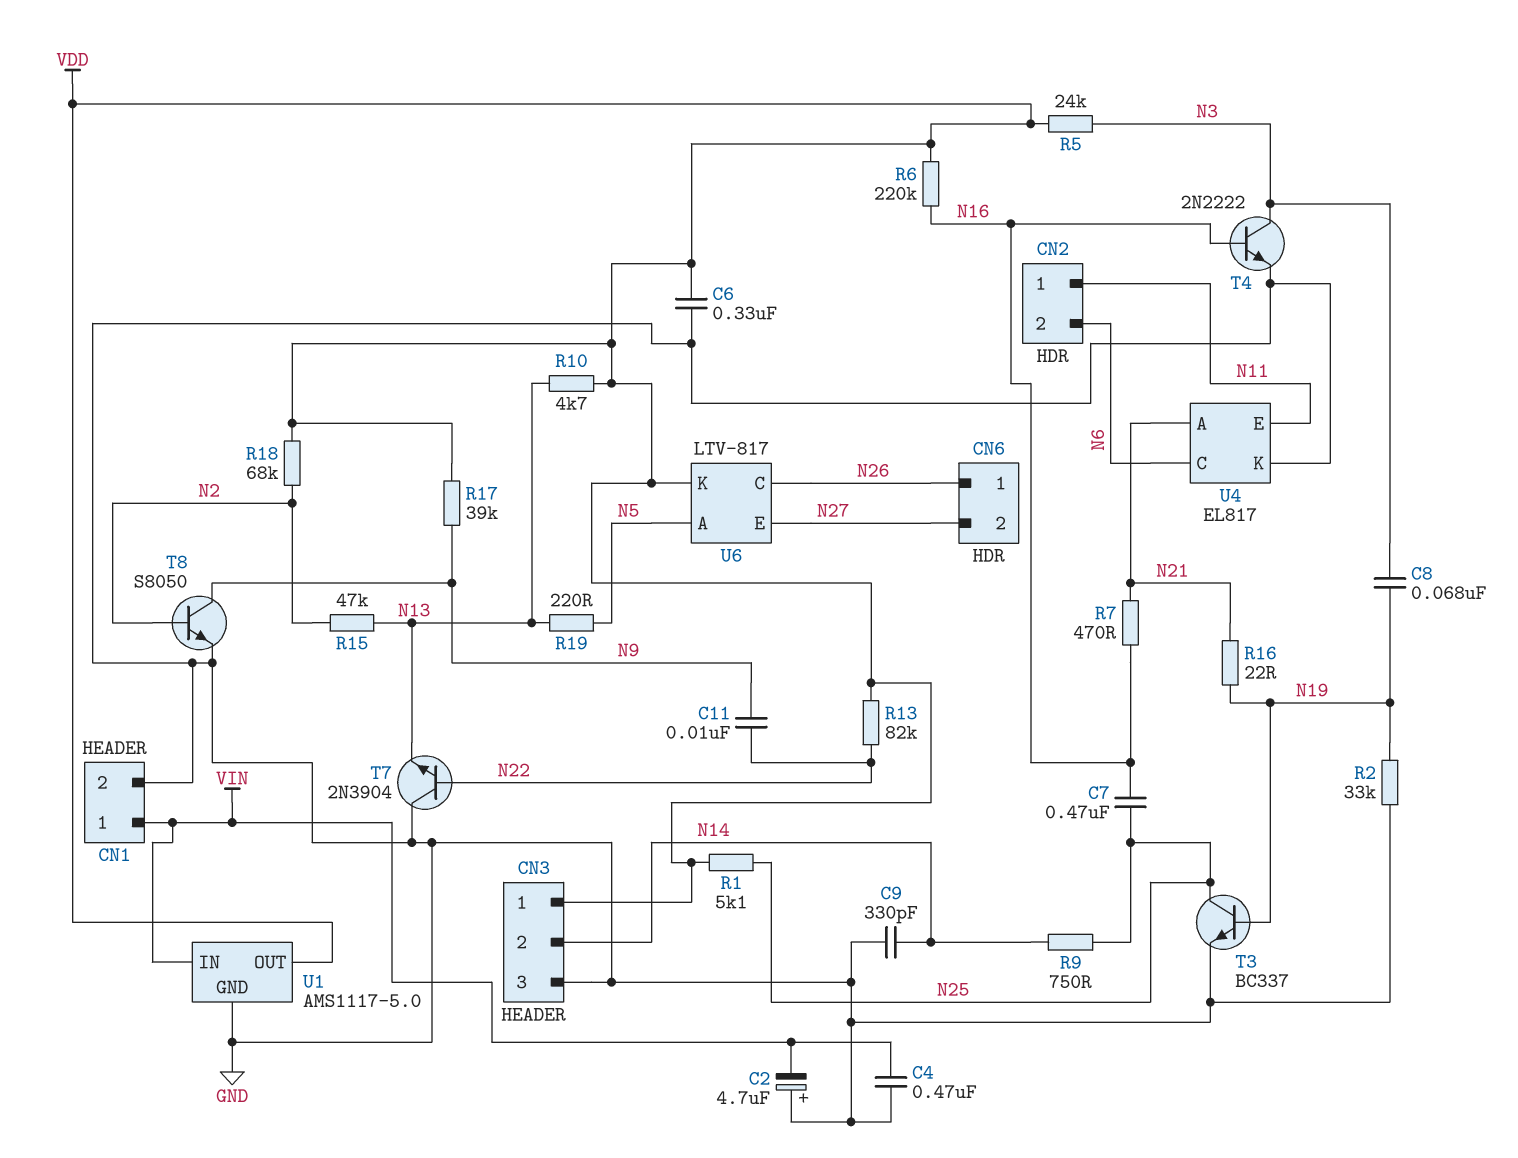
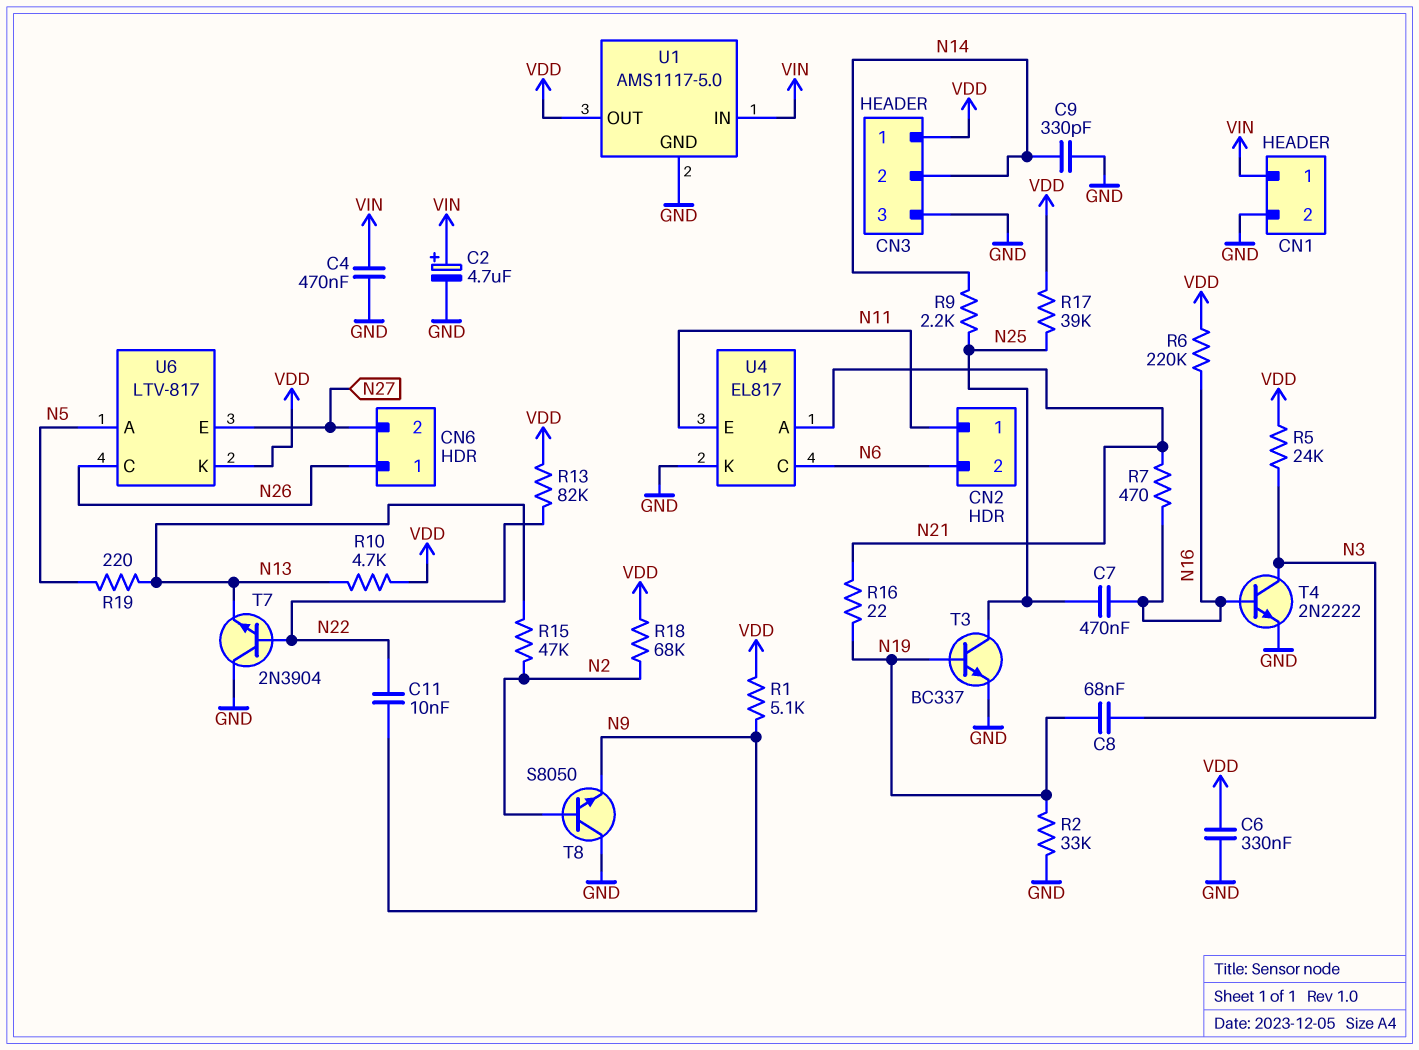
C2: 4.7uF (plus GND, minus VIN) -> 4.7uF (plus VIN, minus GND)
R1: 5.1k (N25, VDD) -> 5.1k (N9, VDD)
R9: 750 (N14, N25) -> 2.2k (N14, N25)
R17: 39k (N9, VDD) -> 39k (N25, VDD)
T8: NPN S8050 (B N2, C N9, E GND) -> NPN S8050 (B N2, C GND, E N9)

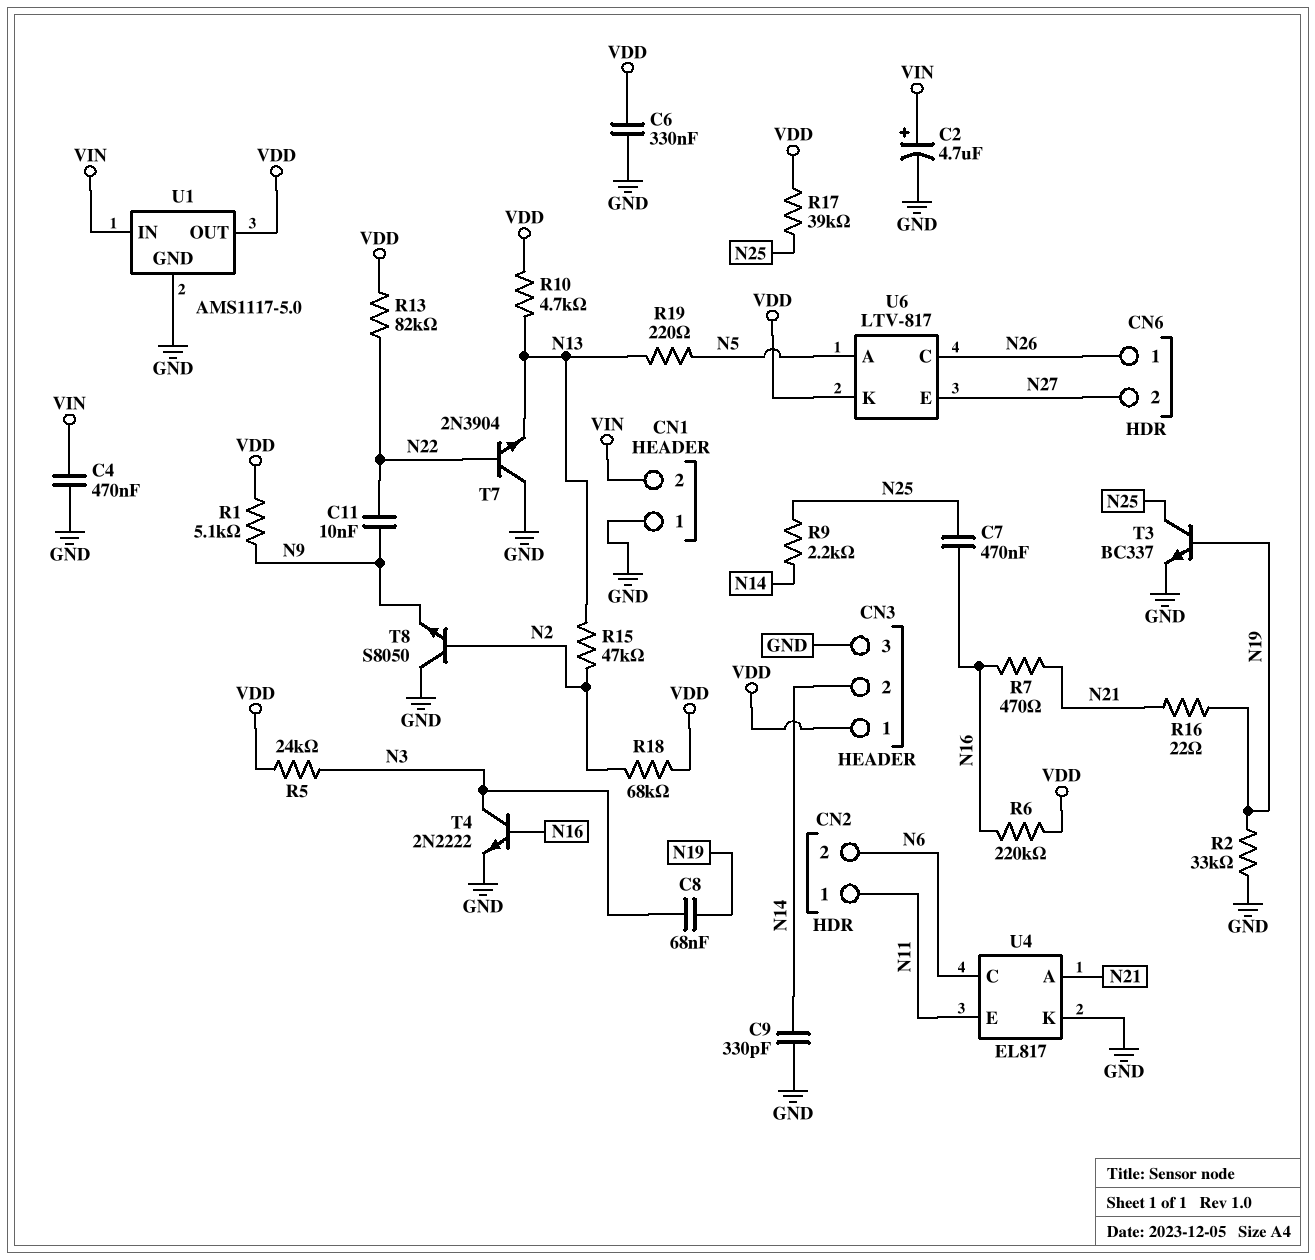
CN1 pin 1: VIN -> GND
CN1 pin 2: GND -> VIN

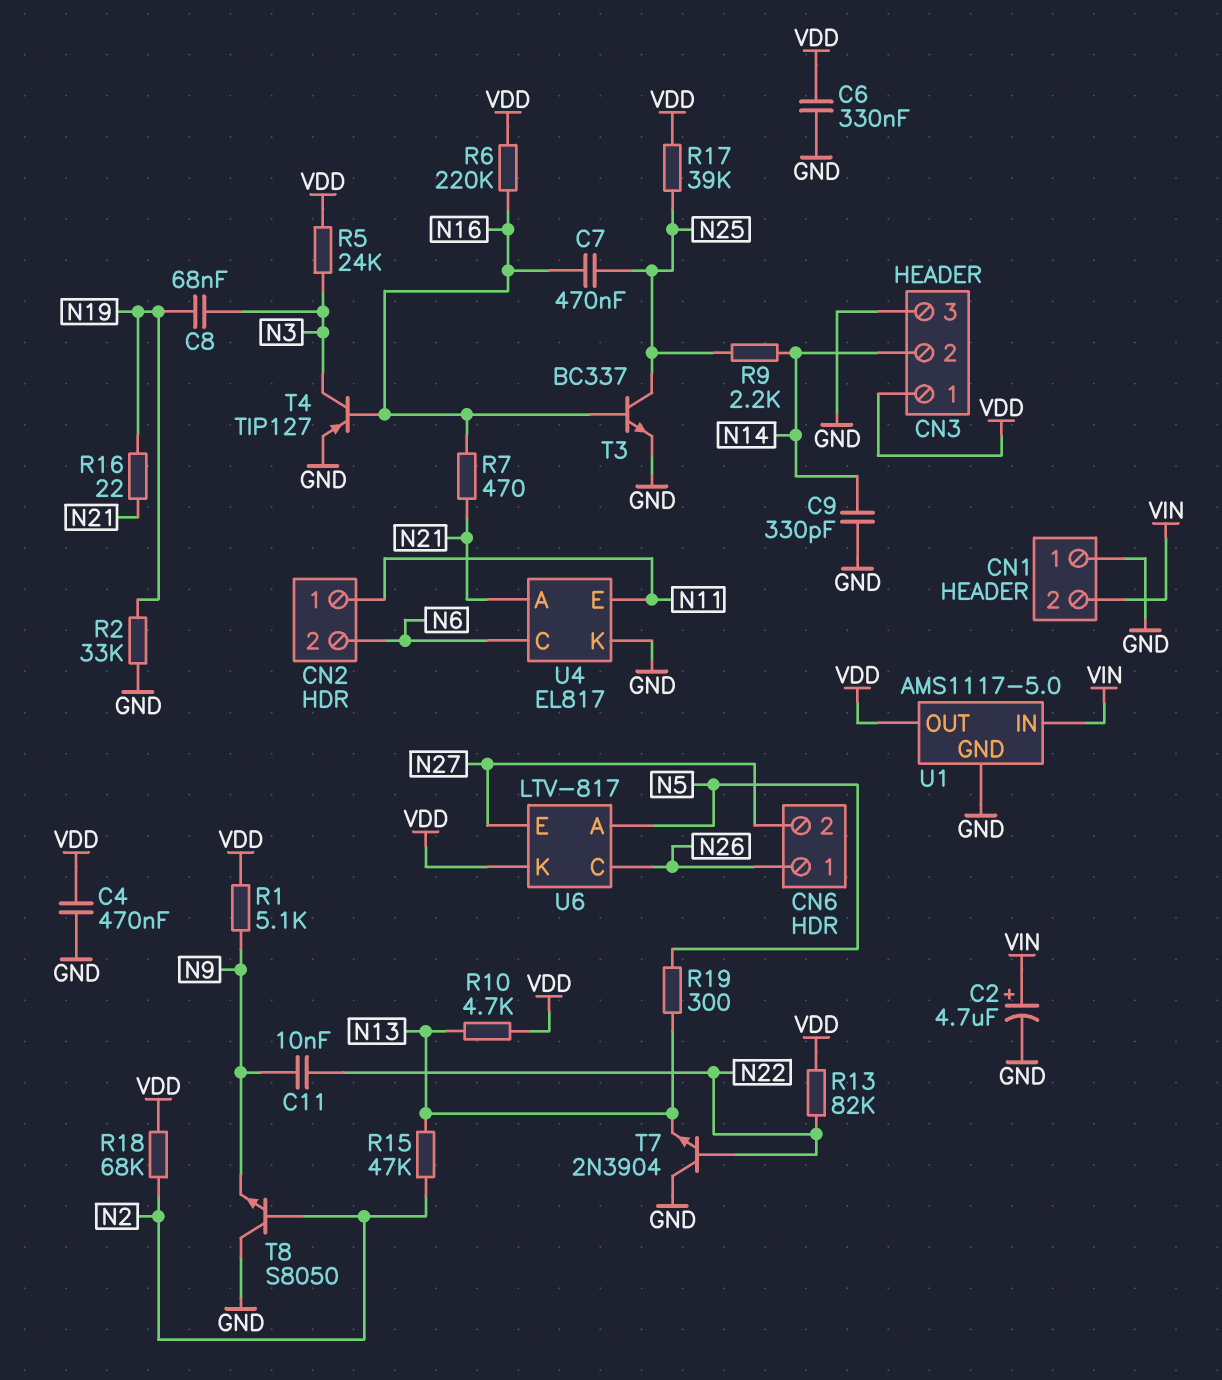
C4: 470nF (GND, VIN) -> 470nF (GND, VDD)
R19: 220 (N5, N13) -> 300 (N5, N13)
T3: NPN BC337 (B N19, C N25, E GND) -> NPN BC337 (B N16, C N25, E GND)
T4: NPN 2N2222 (B N16, C N3, E GND) -> PNP TIP127 (B N16, C N3, E GND)

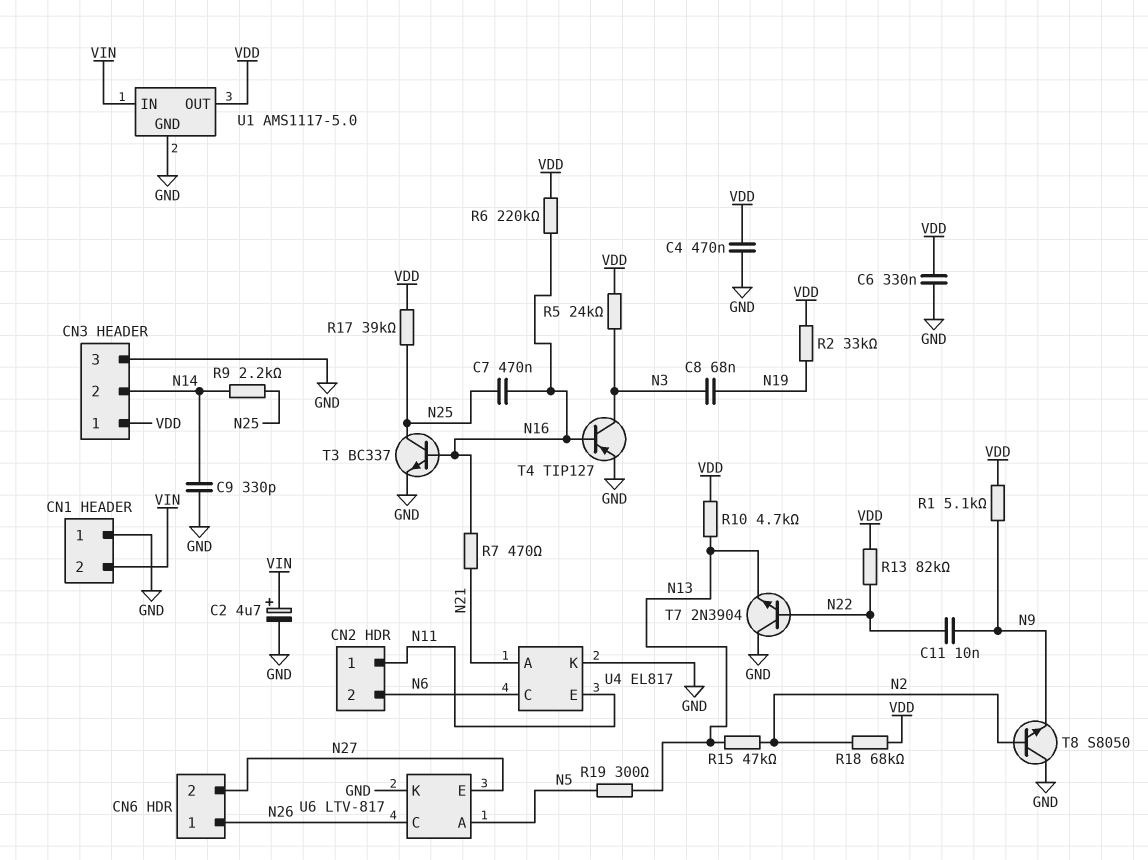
R2: 33k (GND, N19) -> 33k (N19, VDD)
R16: 22 (N19, N21) -> none
U6 pin K: VDD -> GND

